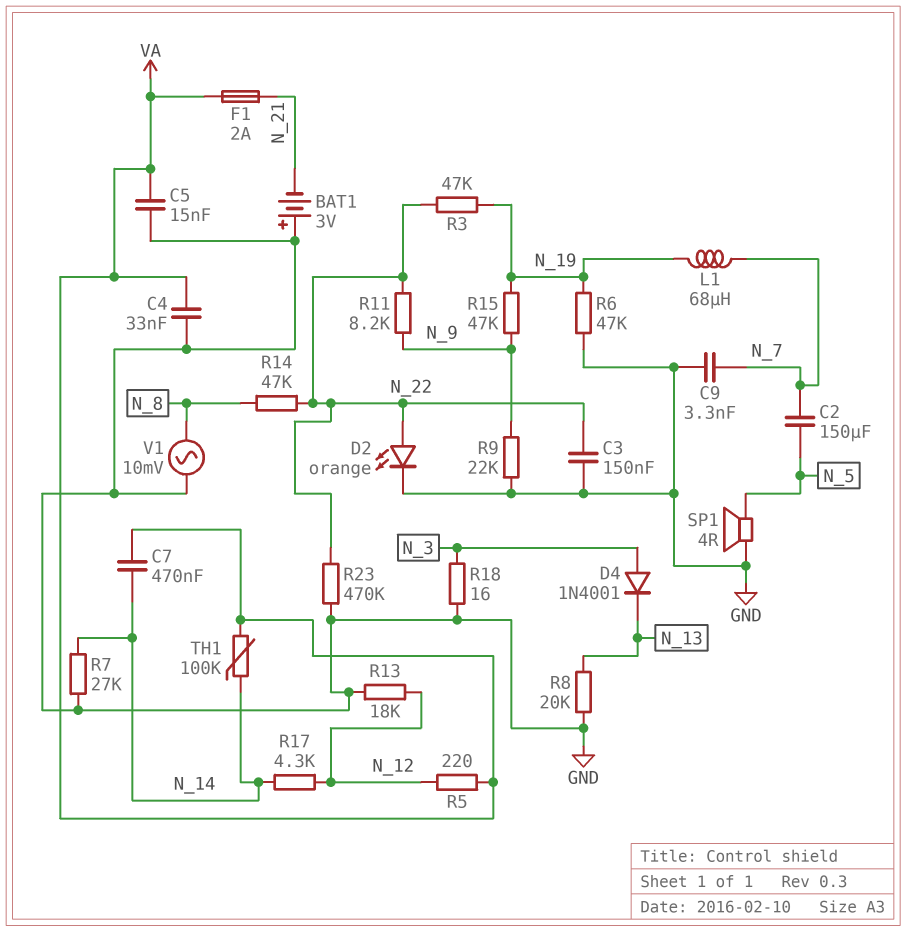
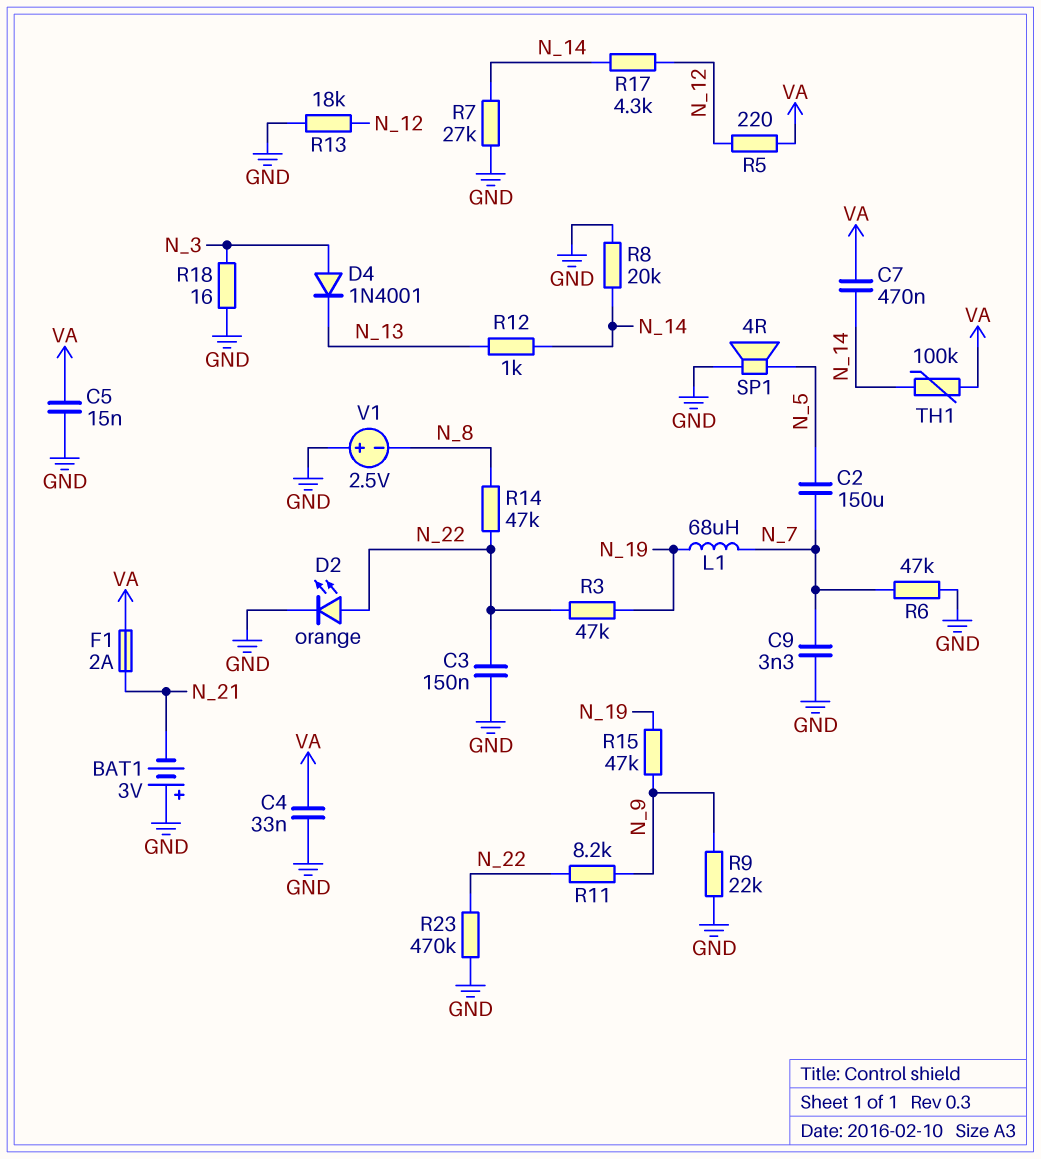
R6: 47k (GND, N_19) -> 47k (GND, N_7)
R8: 20k (GND, N_13) -> 20k (GND, N_14)
R12: none -> 1k (N_13, N_14)
V1: AC 10mV (GND, N_8) -> 2.5V (plus GND, minus N_8)

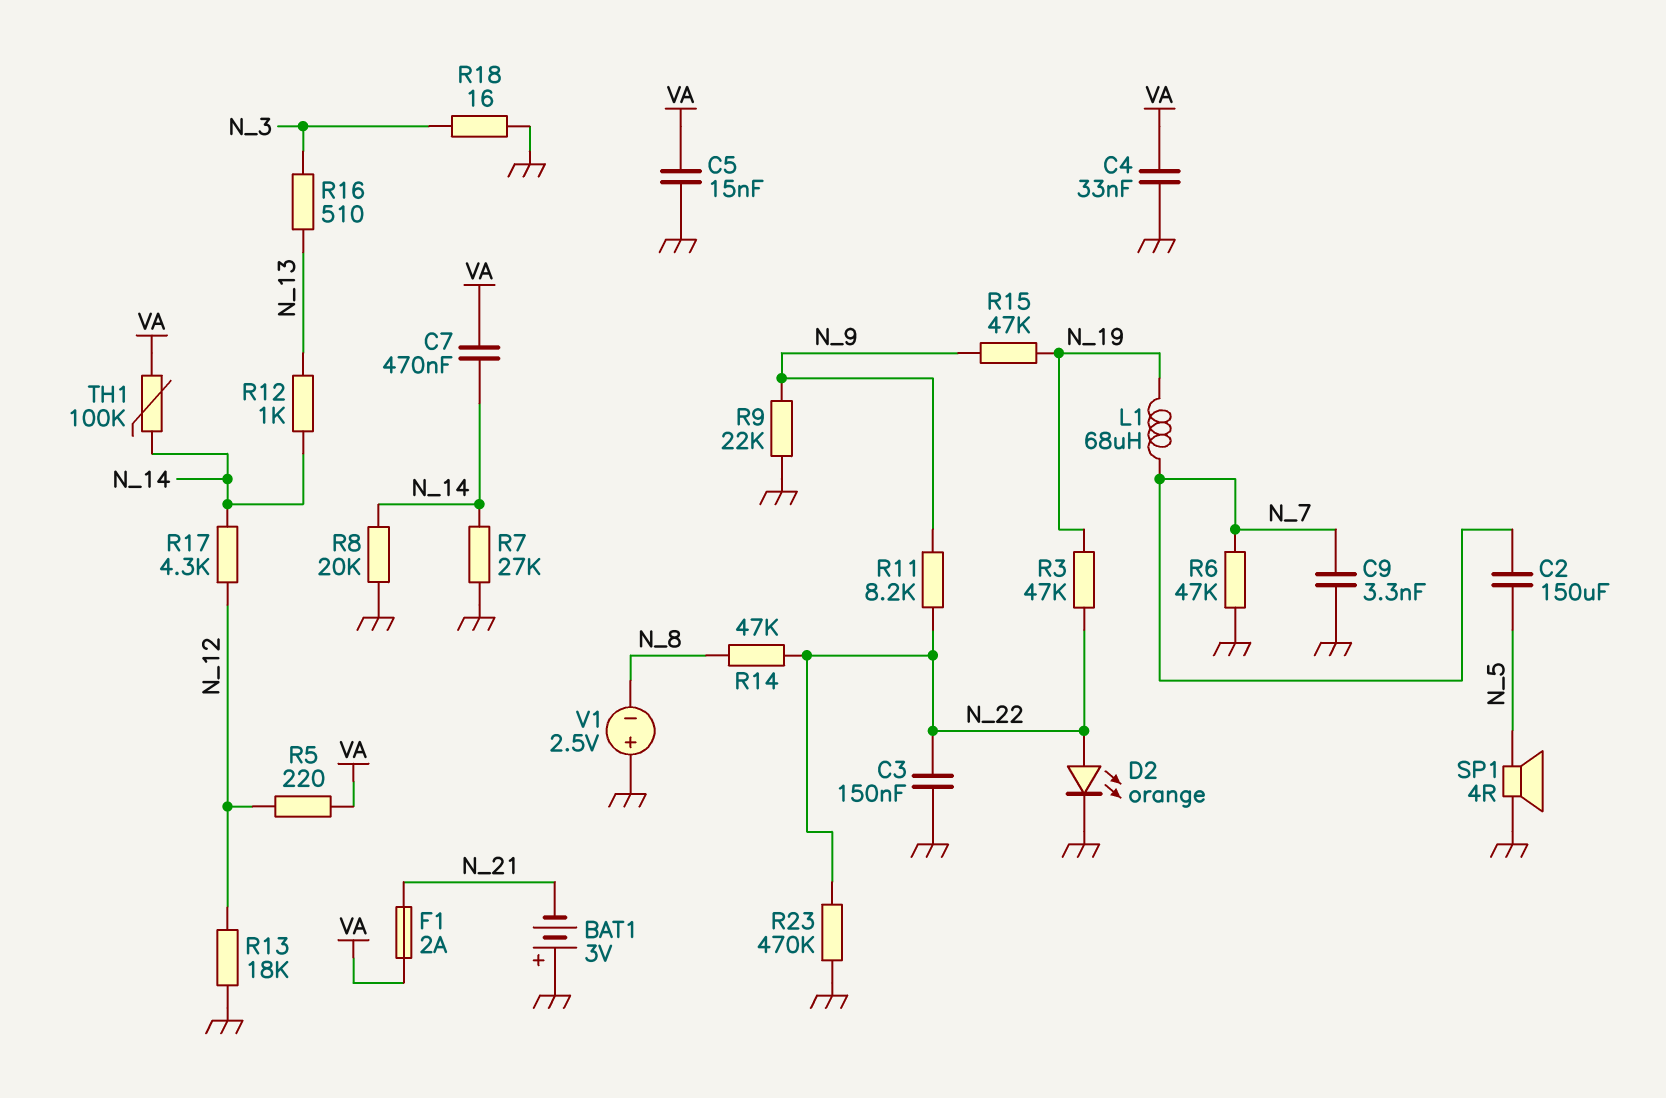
D4: diode 1N4001 (A N_3, K N_13) -> none
R16: none -> 510 (N_3, N_13)

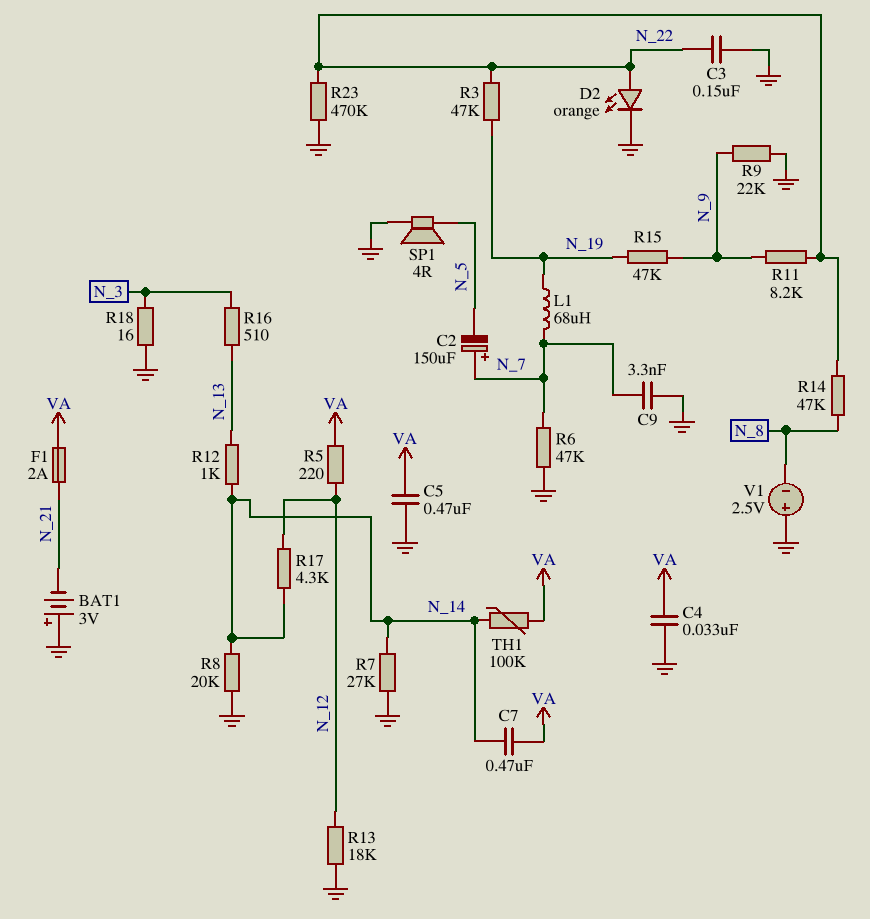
C2: 150uF (N_5, N_7) -> 150uF (plus N_7, minus N_5)
C5: 15nF (GND, VA) -> 470nF (GND, VA)

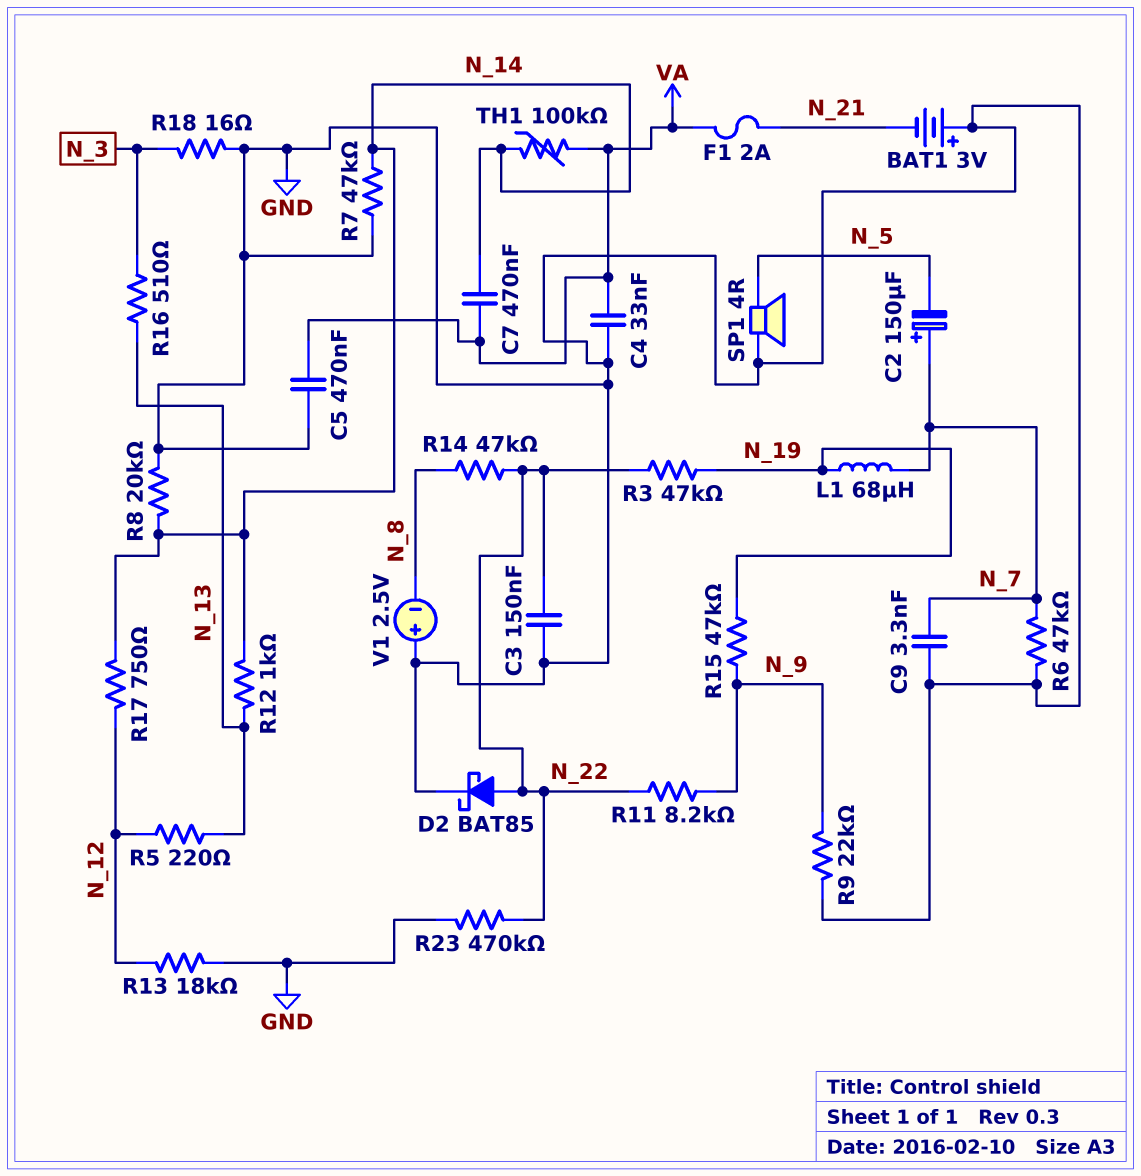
D2: LED orange (A N_22, K GND) -> schottky BAT85 (A N_22, K GND)
R5: 220 (N_12, VA) -> 220 (N_12, N_13)
R7: 27k (GND, N_14) -> 47k (GND, N_14)
R17: 4.3k (N_12, N_14) -> 750 (N_12, N_14)

